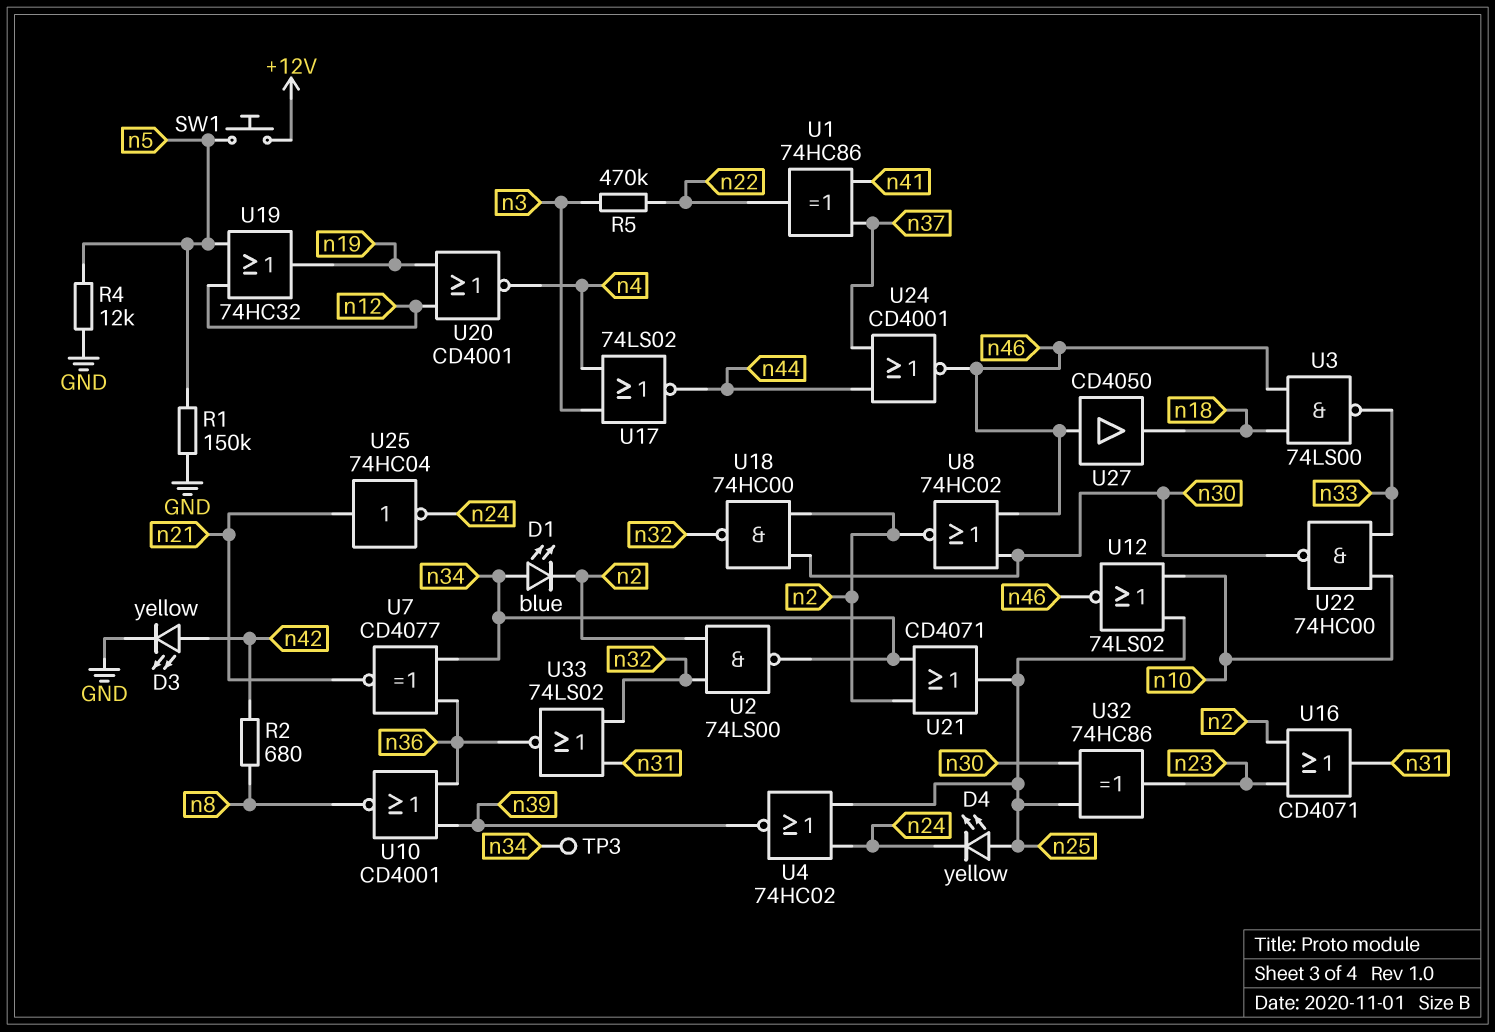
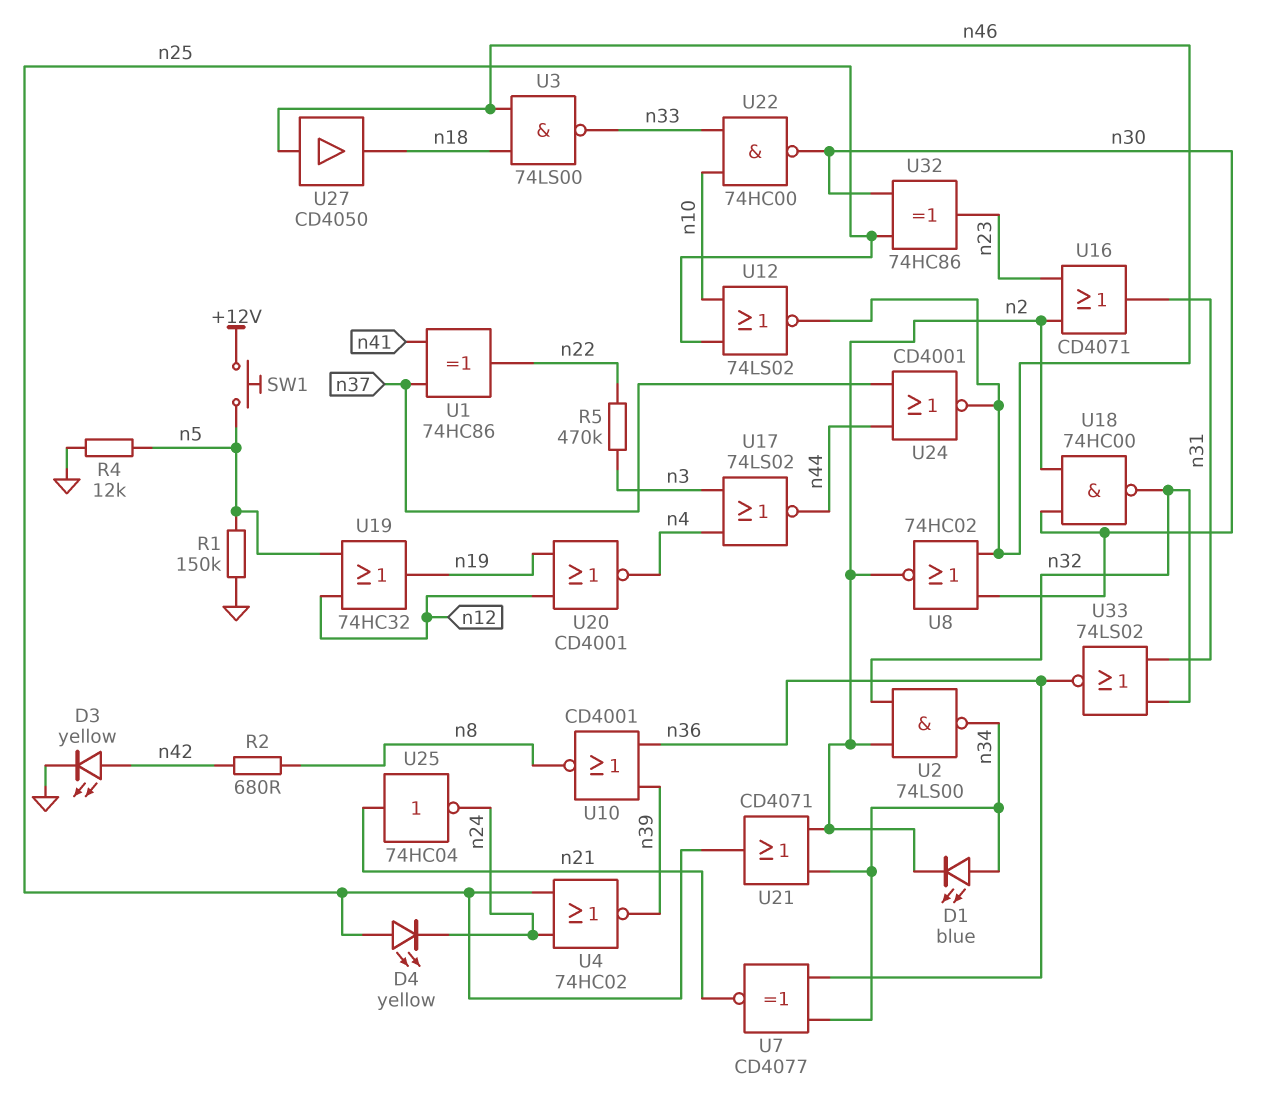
TP3: test point (n34) -> none

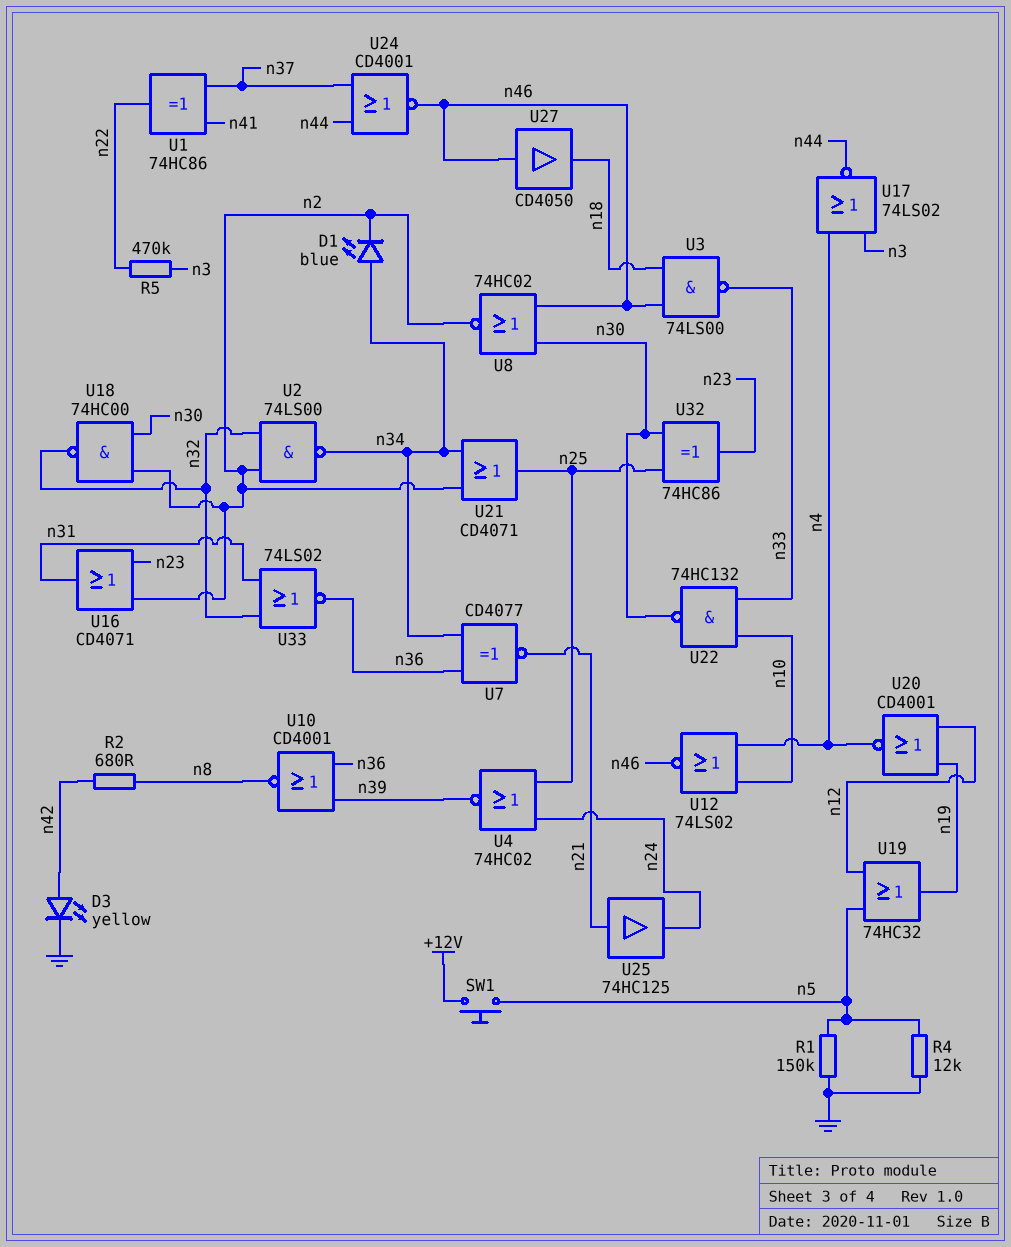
D4: LED yellow (A n25, K n24) -> none
U12: NOR 74LS02 (in n10, in n25, out n46) -> NOR 74LS02 (in n4, in n10, out n46)
U22: NAND 74HC00 (in n10, in n33, out n30) -> NAND 74HC132 (in n10, in n33, out n30)
U25: NOT 74HC04 (in n21, out n24) -> buffer 74HC125 (in n21, out n24)

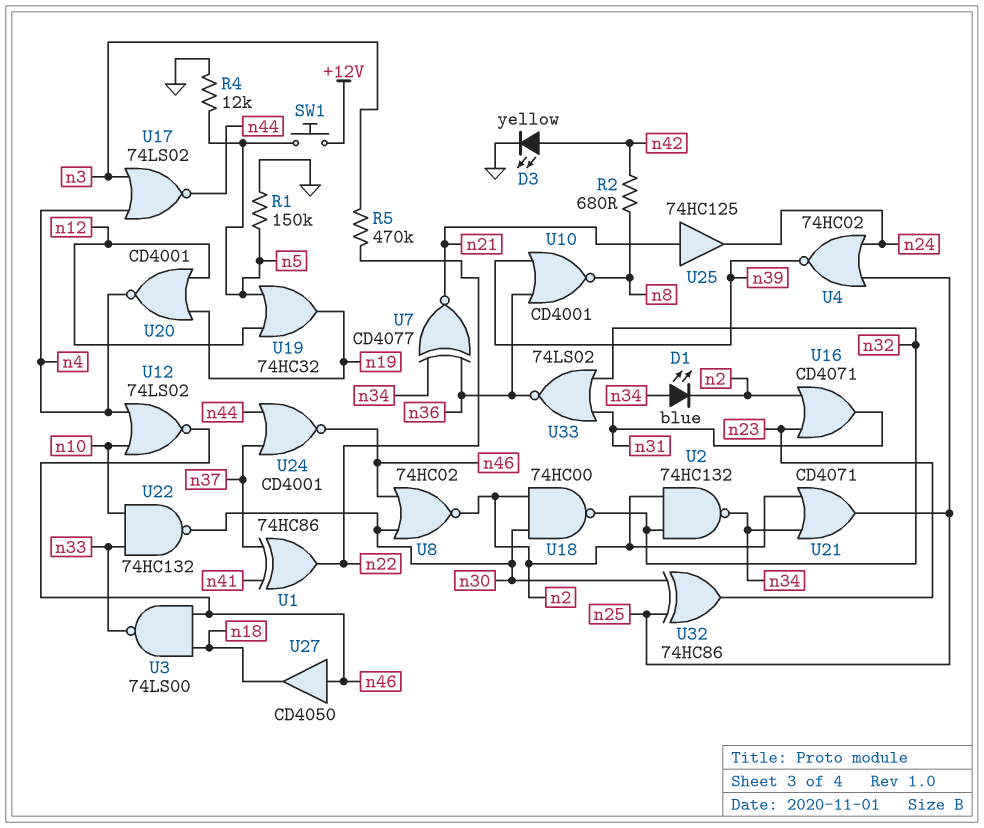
U2: NAND 74LS00 (in n2, in n32, out n34) -> NAND 74HC132 (in n2, in n32, out n34)

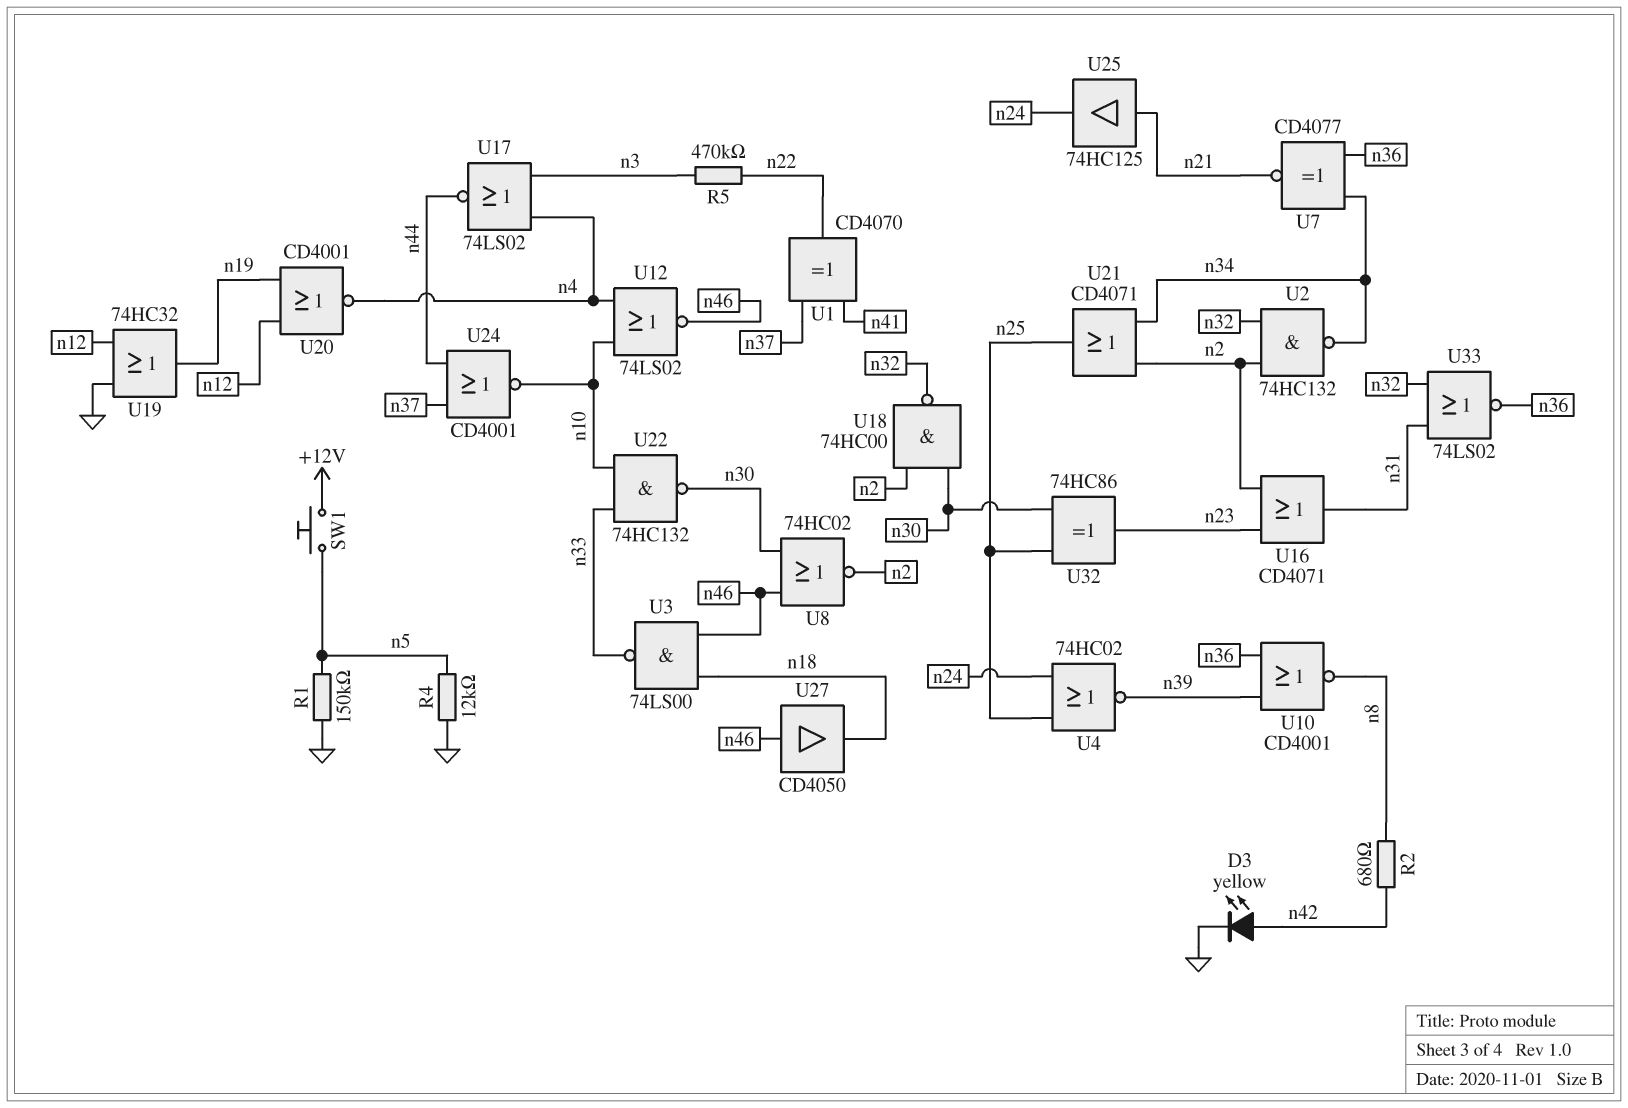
D1: LED blue (A n34, K n2) -> none
U1: XOR 74HC86 (in n37, in n41, out n22) -> XOR CD4070 (in n37, in n41, out n22)
U19: OR 74HC32 (in n5, in n12, out n19) -> OR 74HC32 (in GND, in n12, out n19)
U24: NOR CD4001 (in n37, in n44, out n46) -> NOR CD4001 (in n37, in n44, out n10)

